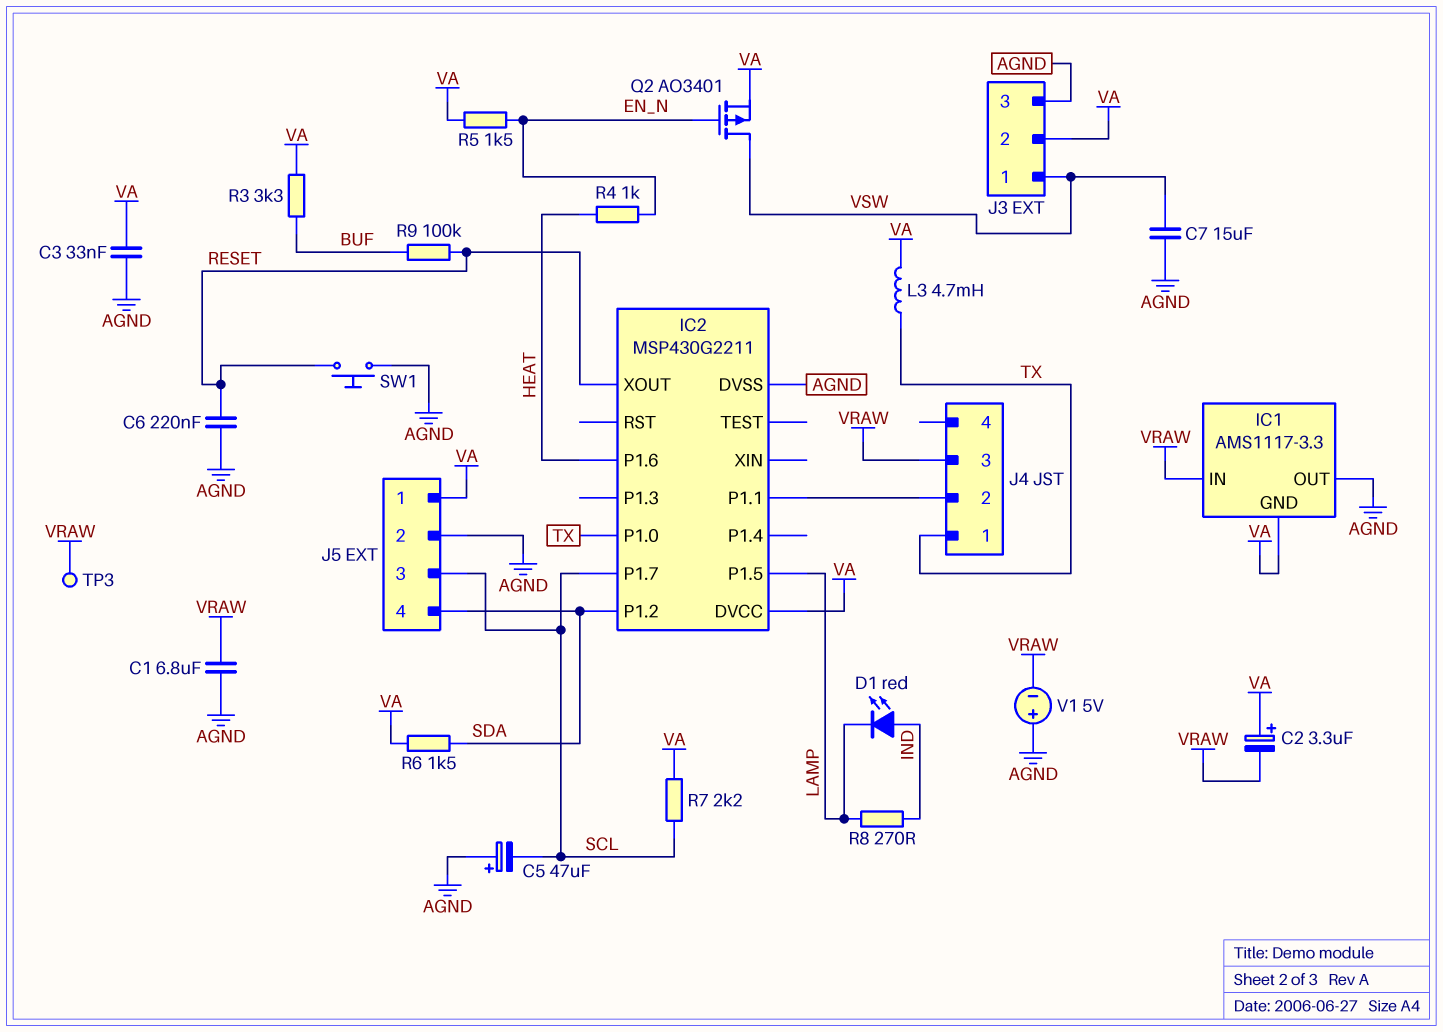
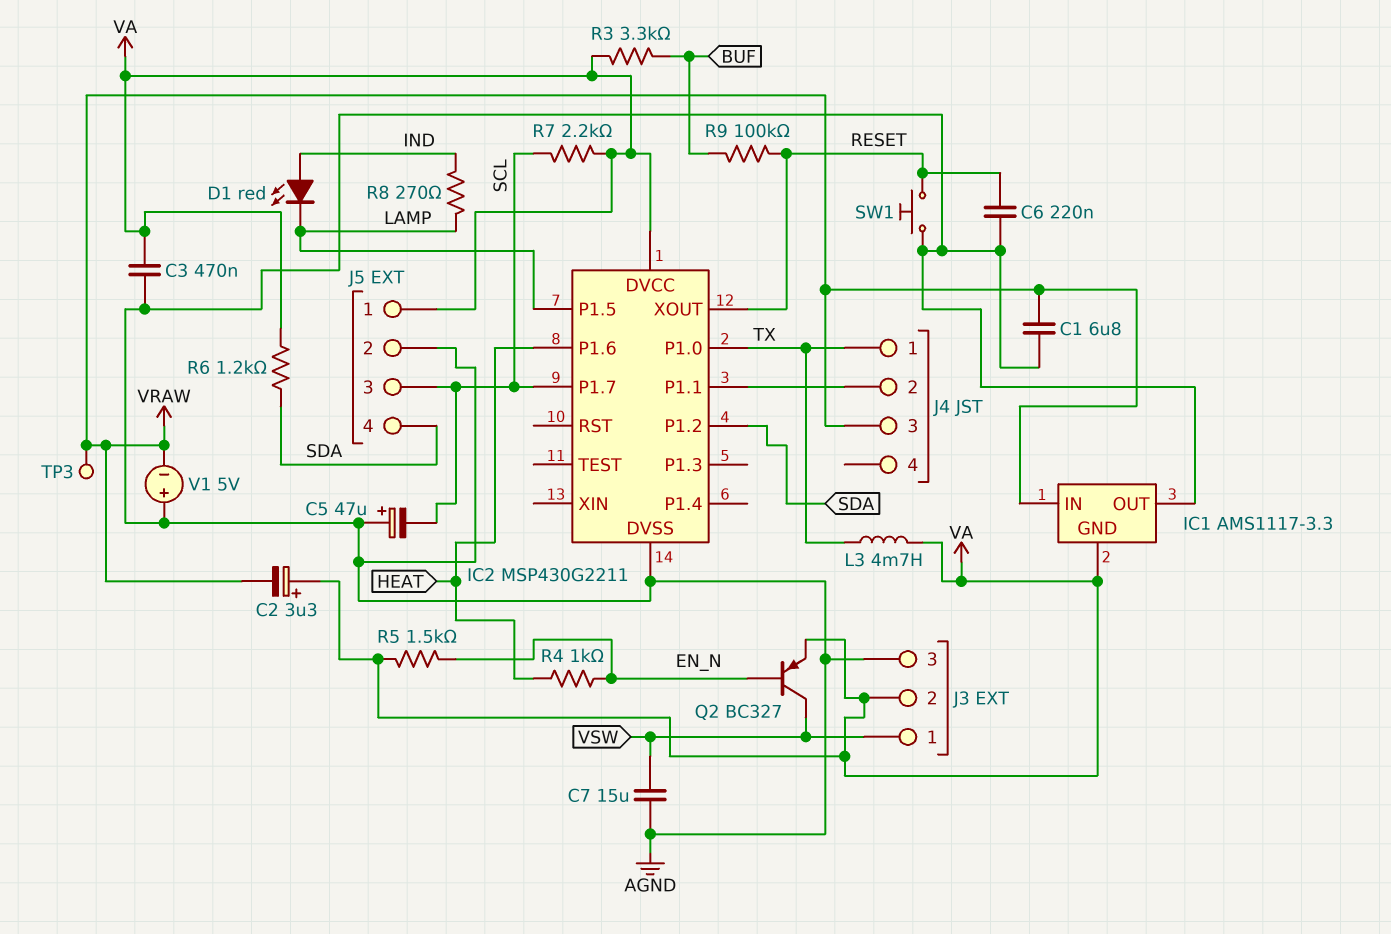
C3: 33nF (AGND, VA) -> 470nF (AGND, VA)
Q2: PMOS AO3401 (G EN_N, D VSW, S VA) -> PNP BC327 (B EN_N, C VSW, E VA)
R6: 1.5k (SDA, VA) -> 1.2k (SDA, VA)

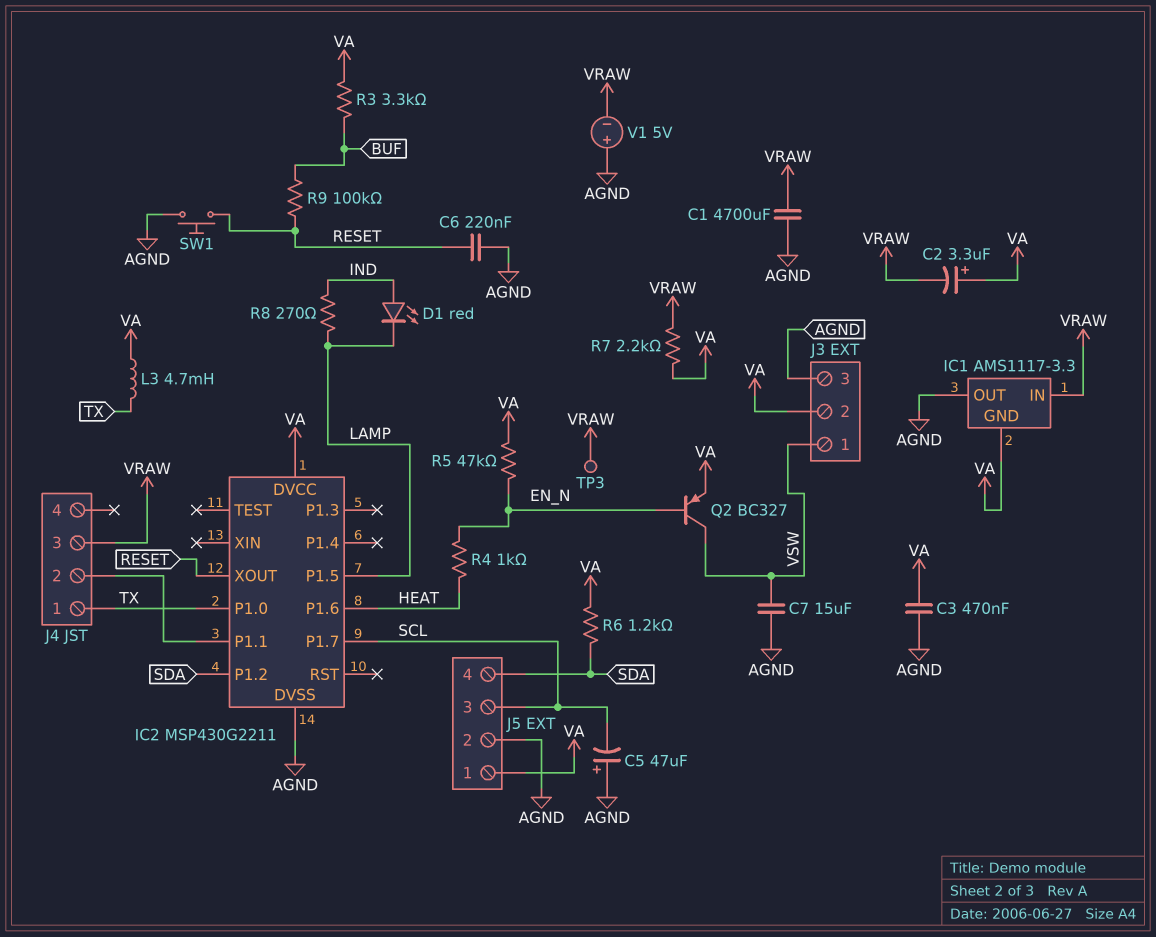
C1: 6.8uF (AGND, VRAW) -> 4700uF (AGND, VRAW)
R5: 1.5k (EN_N, VA) -> 47k (EN_N, VA)
R7: 2.2k (SCL, VA) -> 2.2k (VA, VRAW)

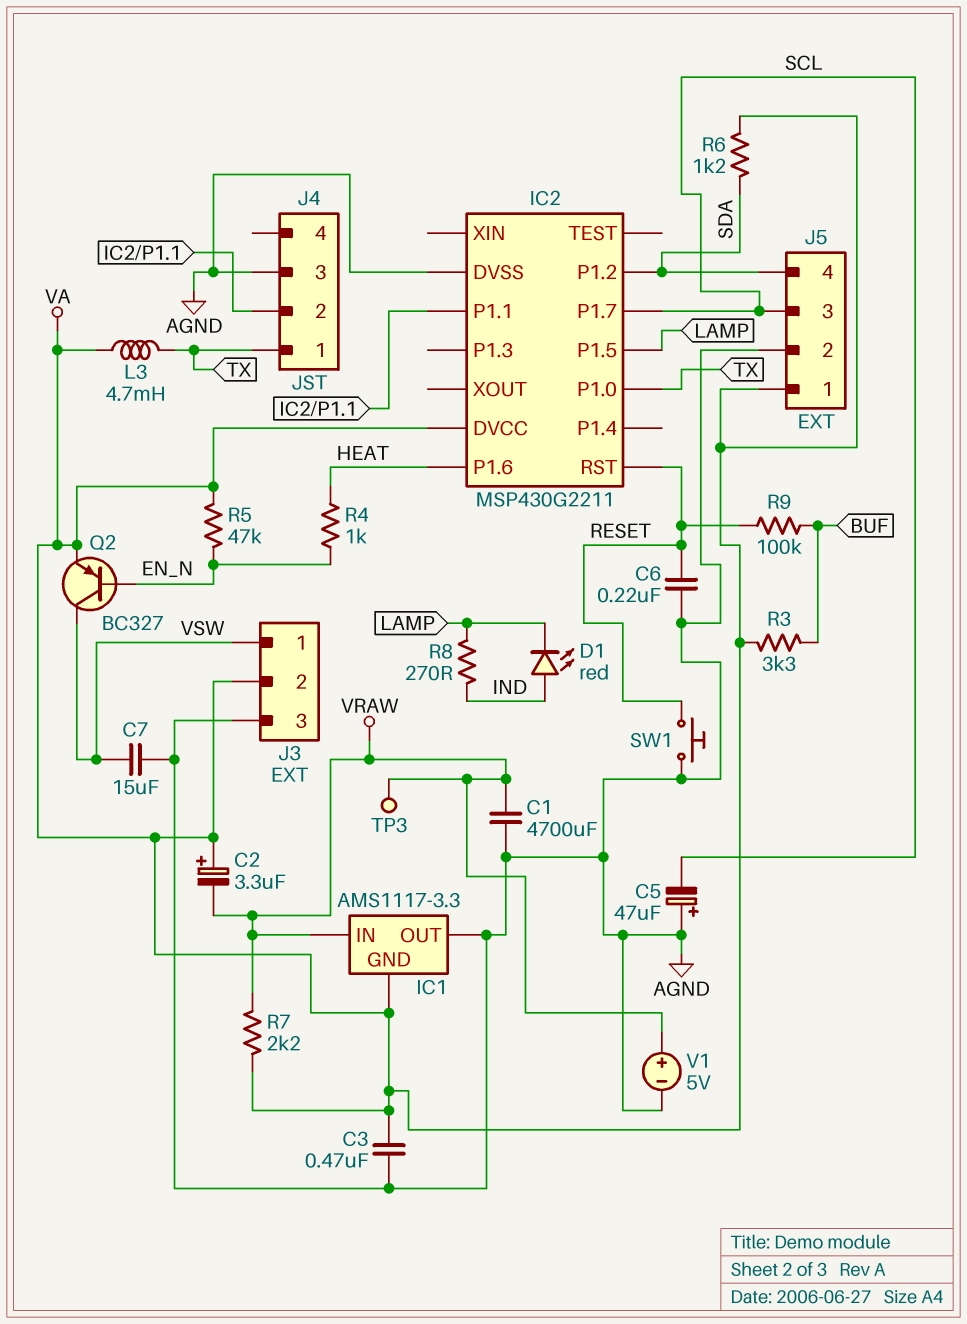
IC2 pin RST: none -> RESET
IC2 pin XOUT: RESET -> none
J4 pin 3: VRAW -> AGND
V1: 5V (plus AGND, minus VRAW) -> 5V (plus VRAW, minus AGND)

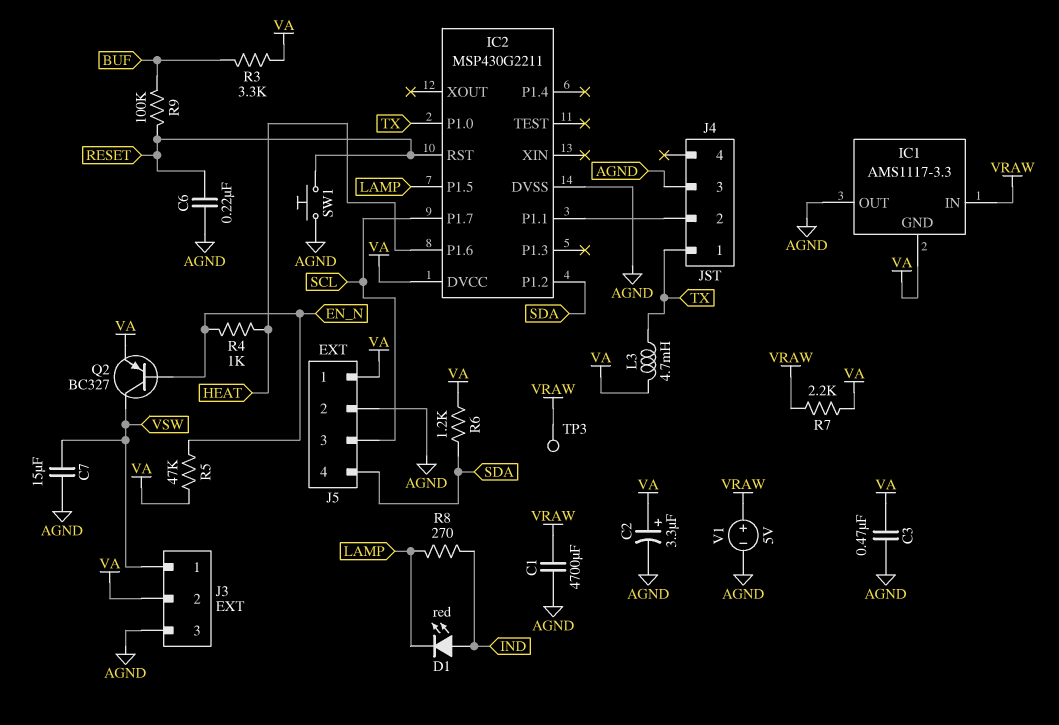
C2: 3.3uF (plus VA, minus VRAW) -> 3.3uF (plus VA, minus AGND)
C5: 47uF (plus AGND, minus SCL) -> none

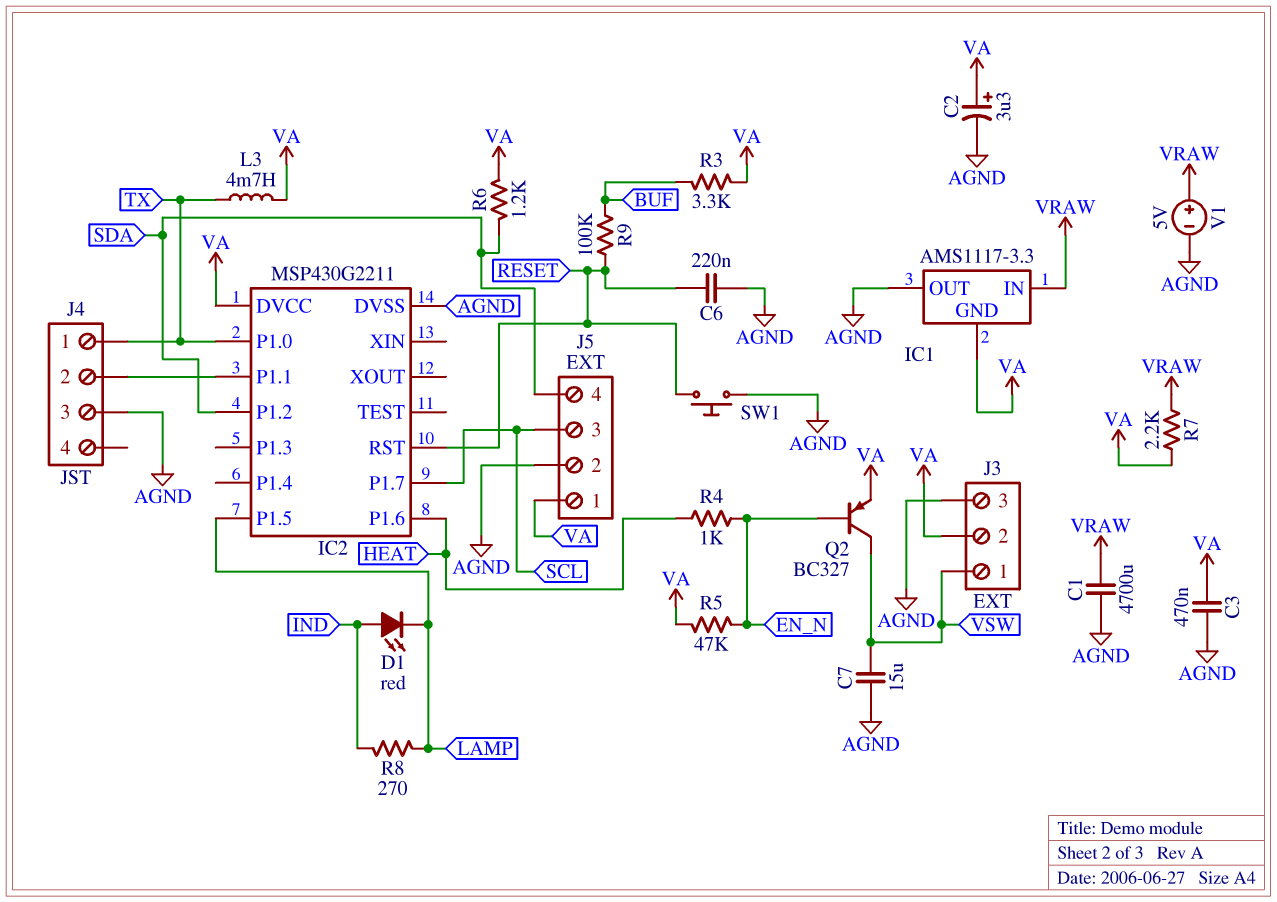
TP3: test point (VRAW) -> none

